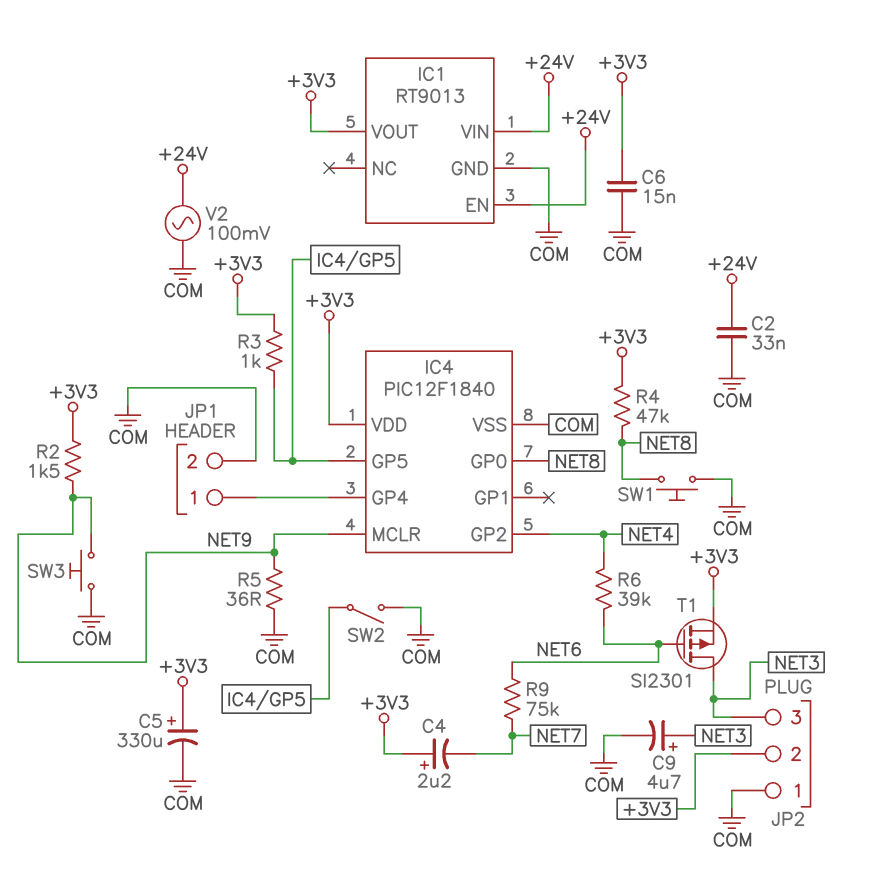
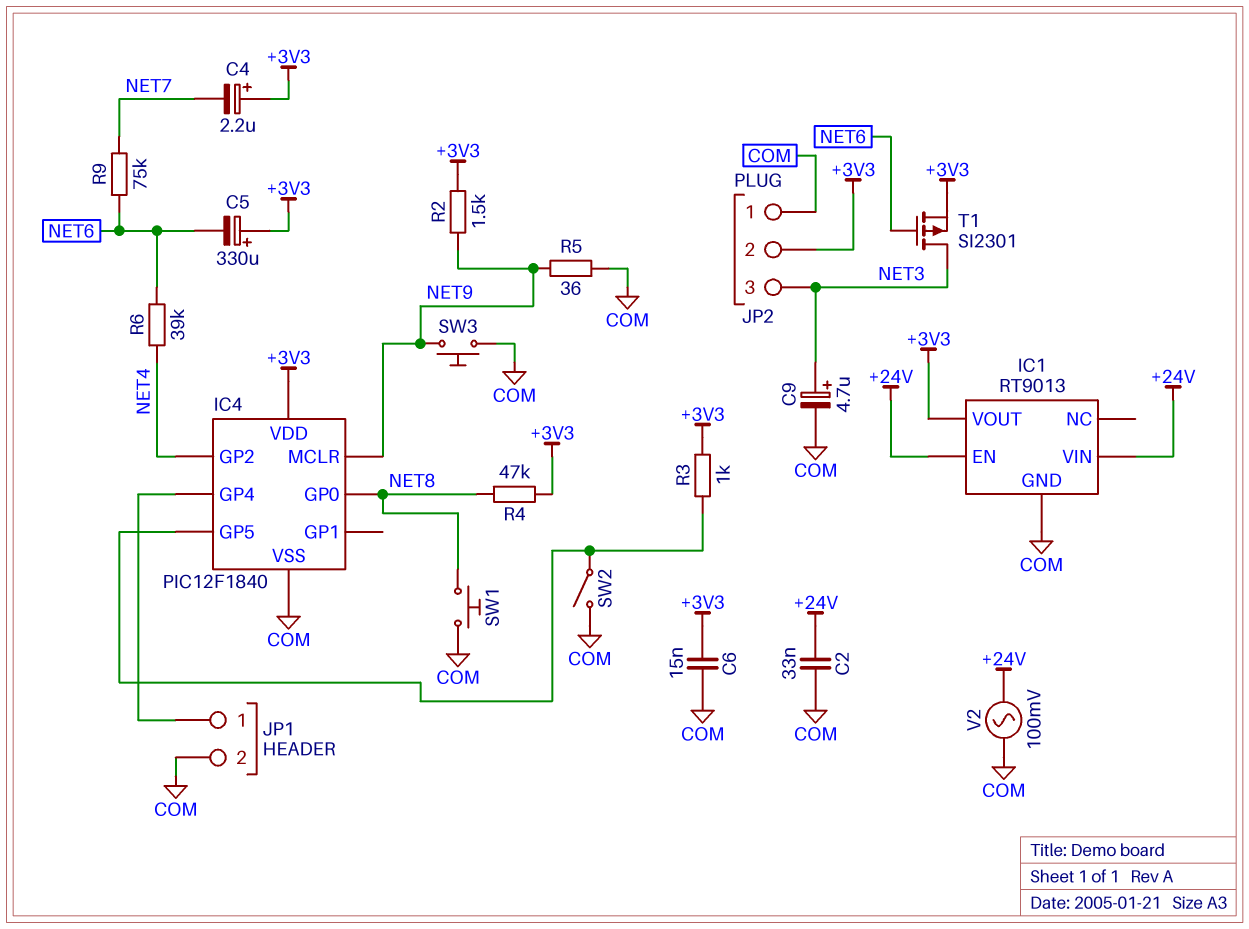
C5: 330uF (plus +3V3, minus COM) -> 330uF (plus +3V3, minus NET6)

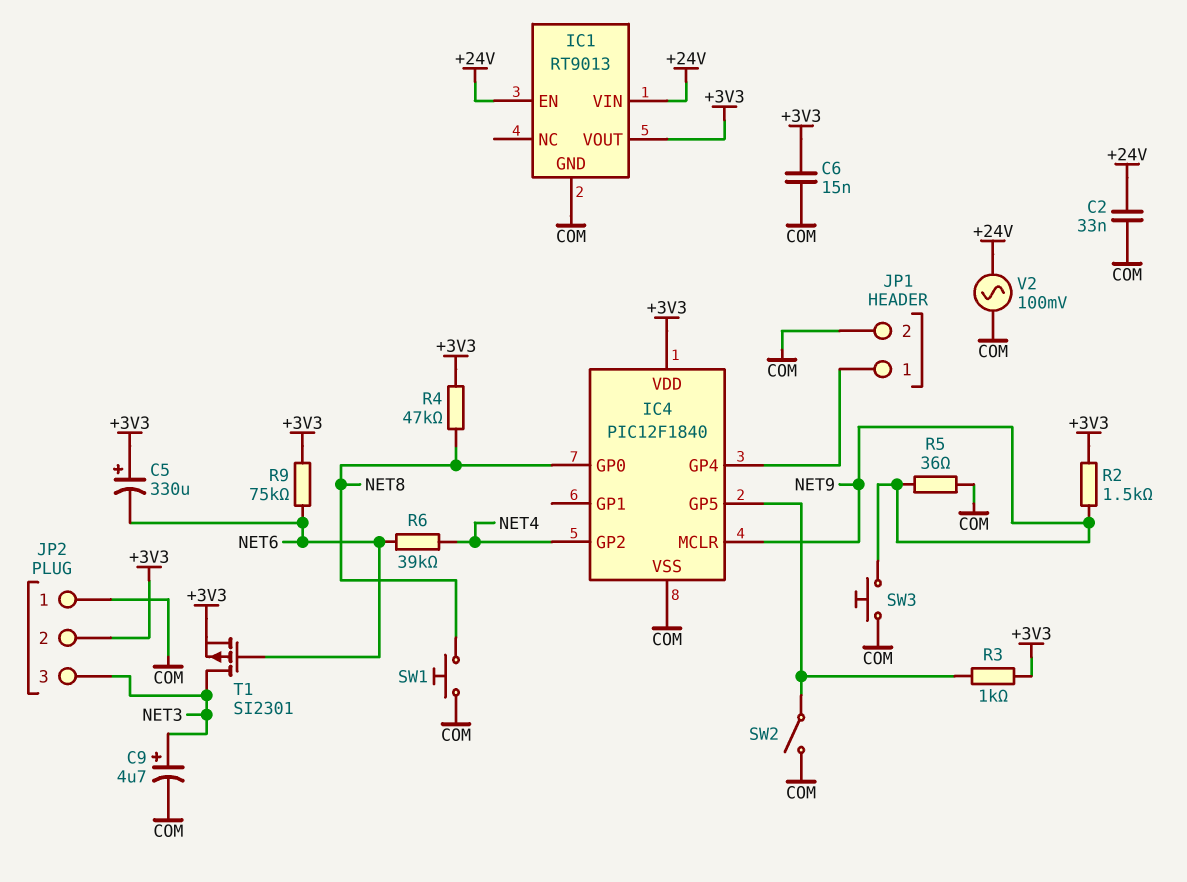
C4: 2.2uF (plus +3V3, minus NET7) -> none
R9: 75k (NET6, NET7) -> 75k (+3V3, NET6)

